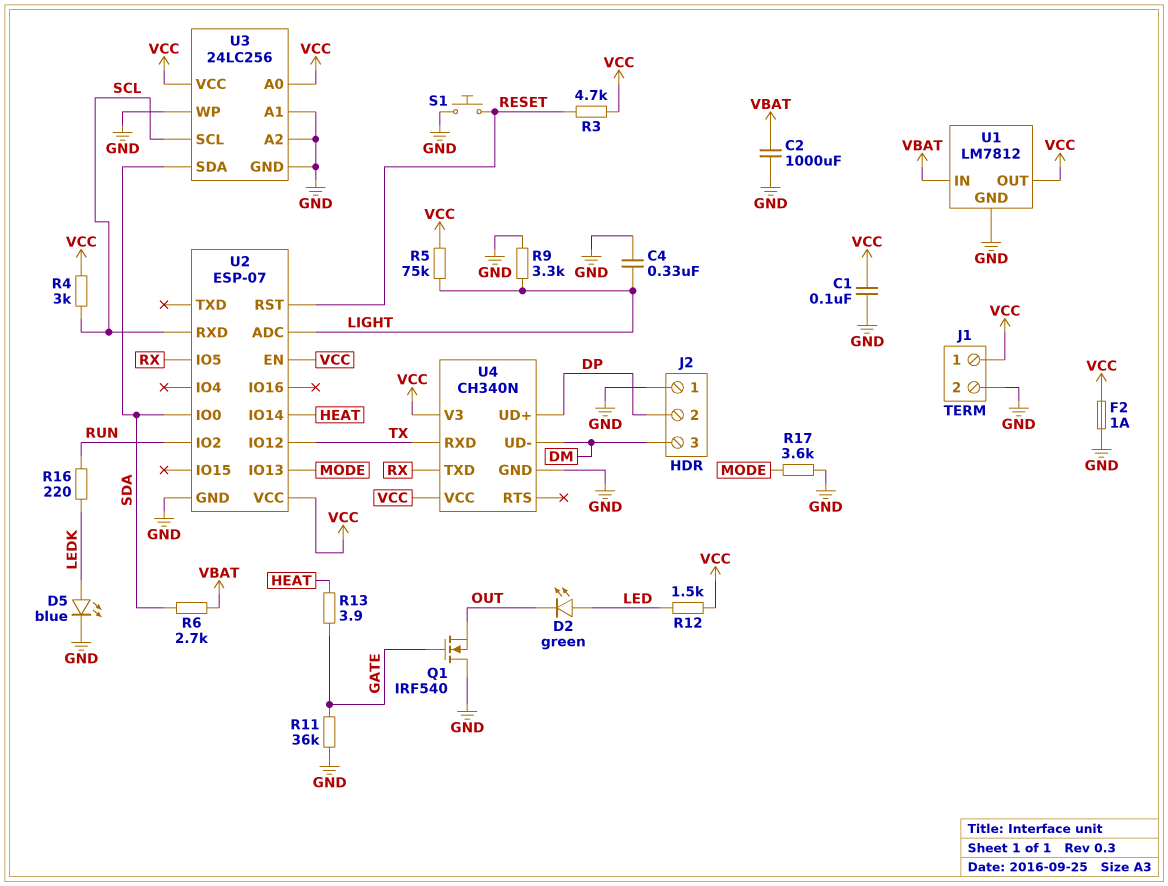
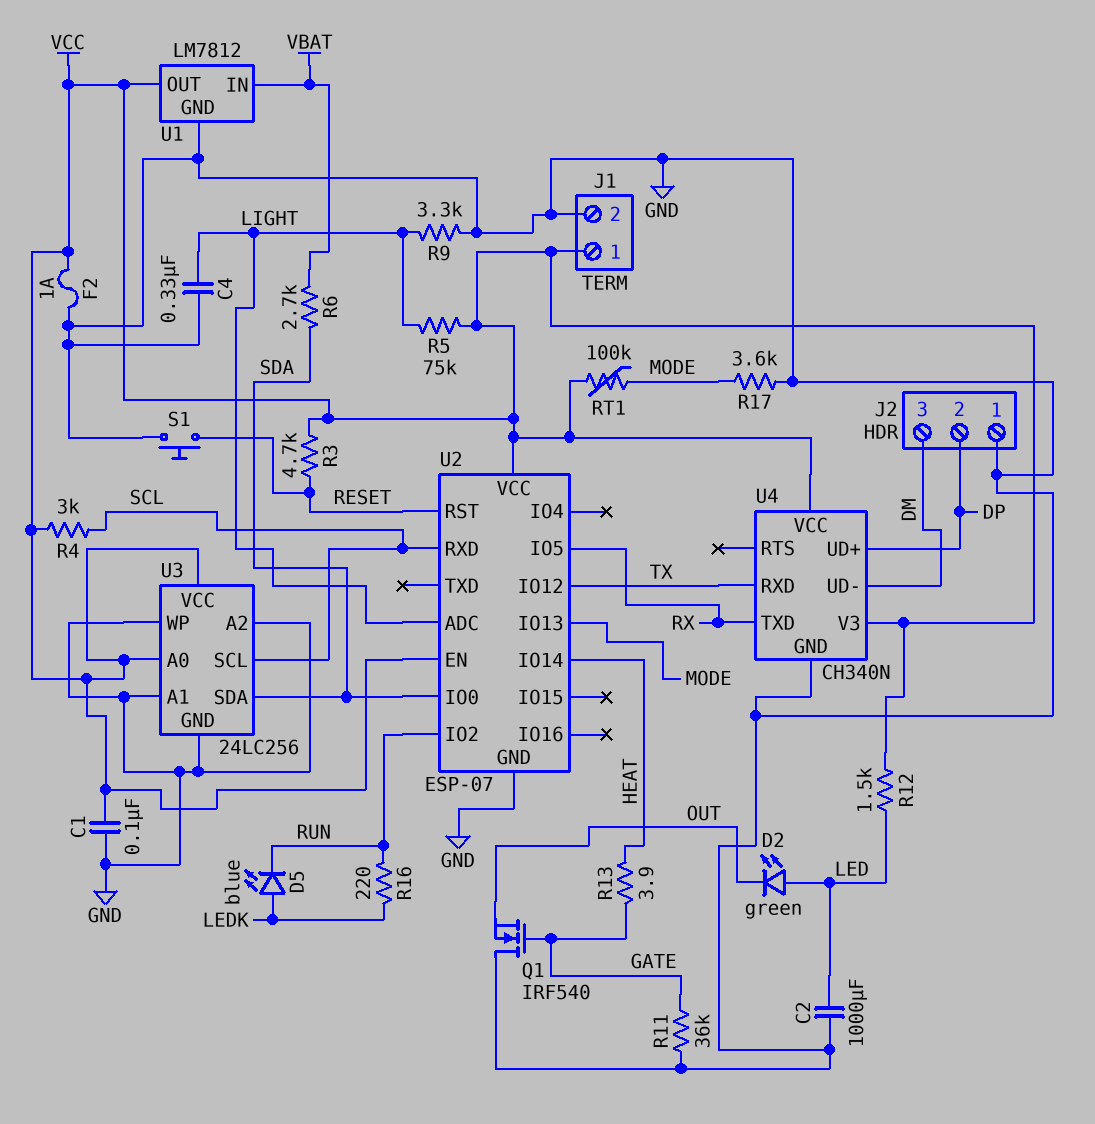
C2: 1000uF (GND, VBAT) -> 1000uF (GND, LED)
D5: LED blue (A LEDK, K GND) -> LED blue (A LEDK, K RUN)
RT1: none -> 100k (MODE, VCC)

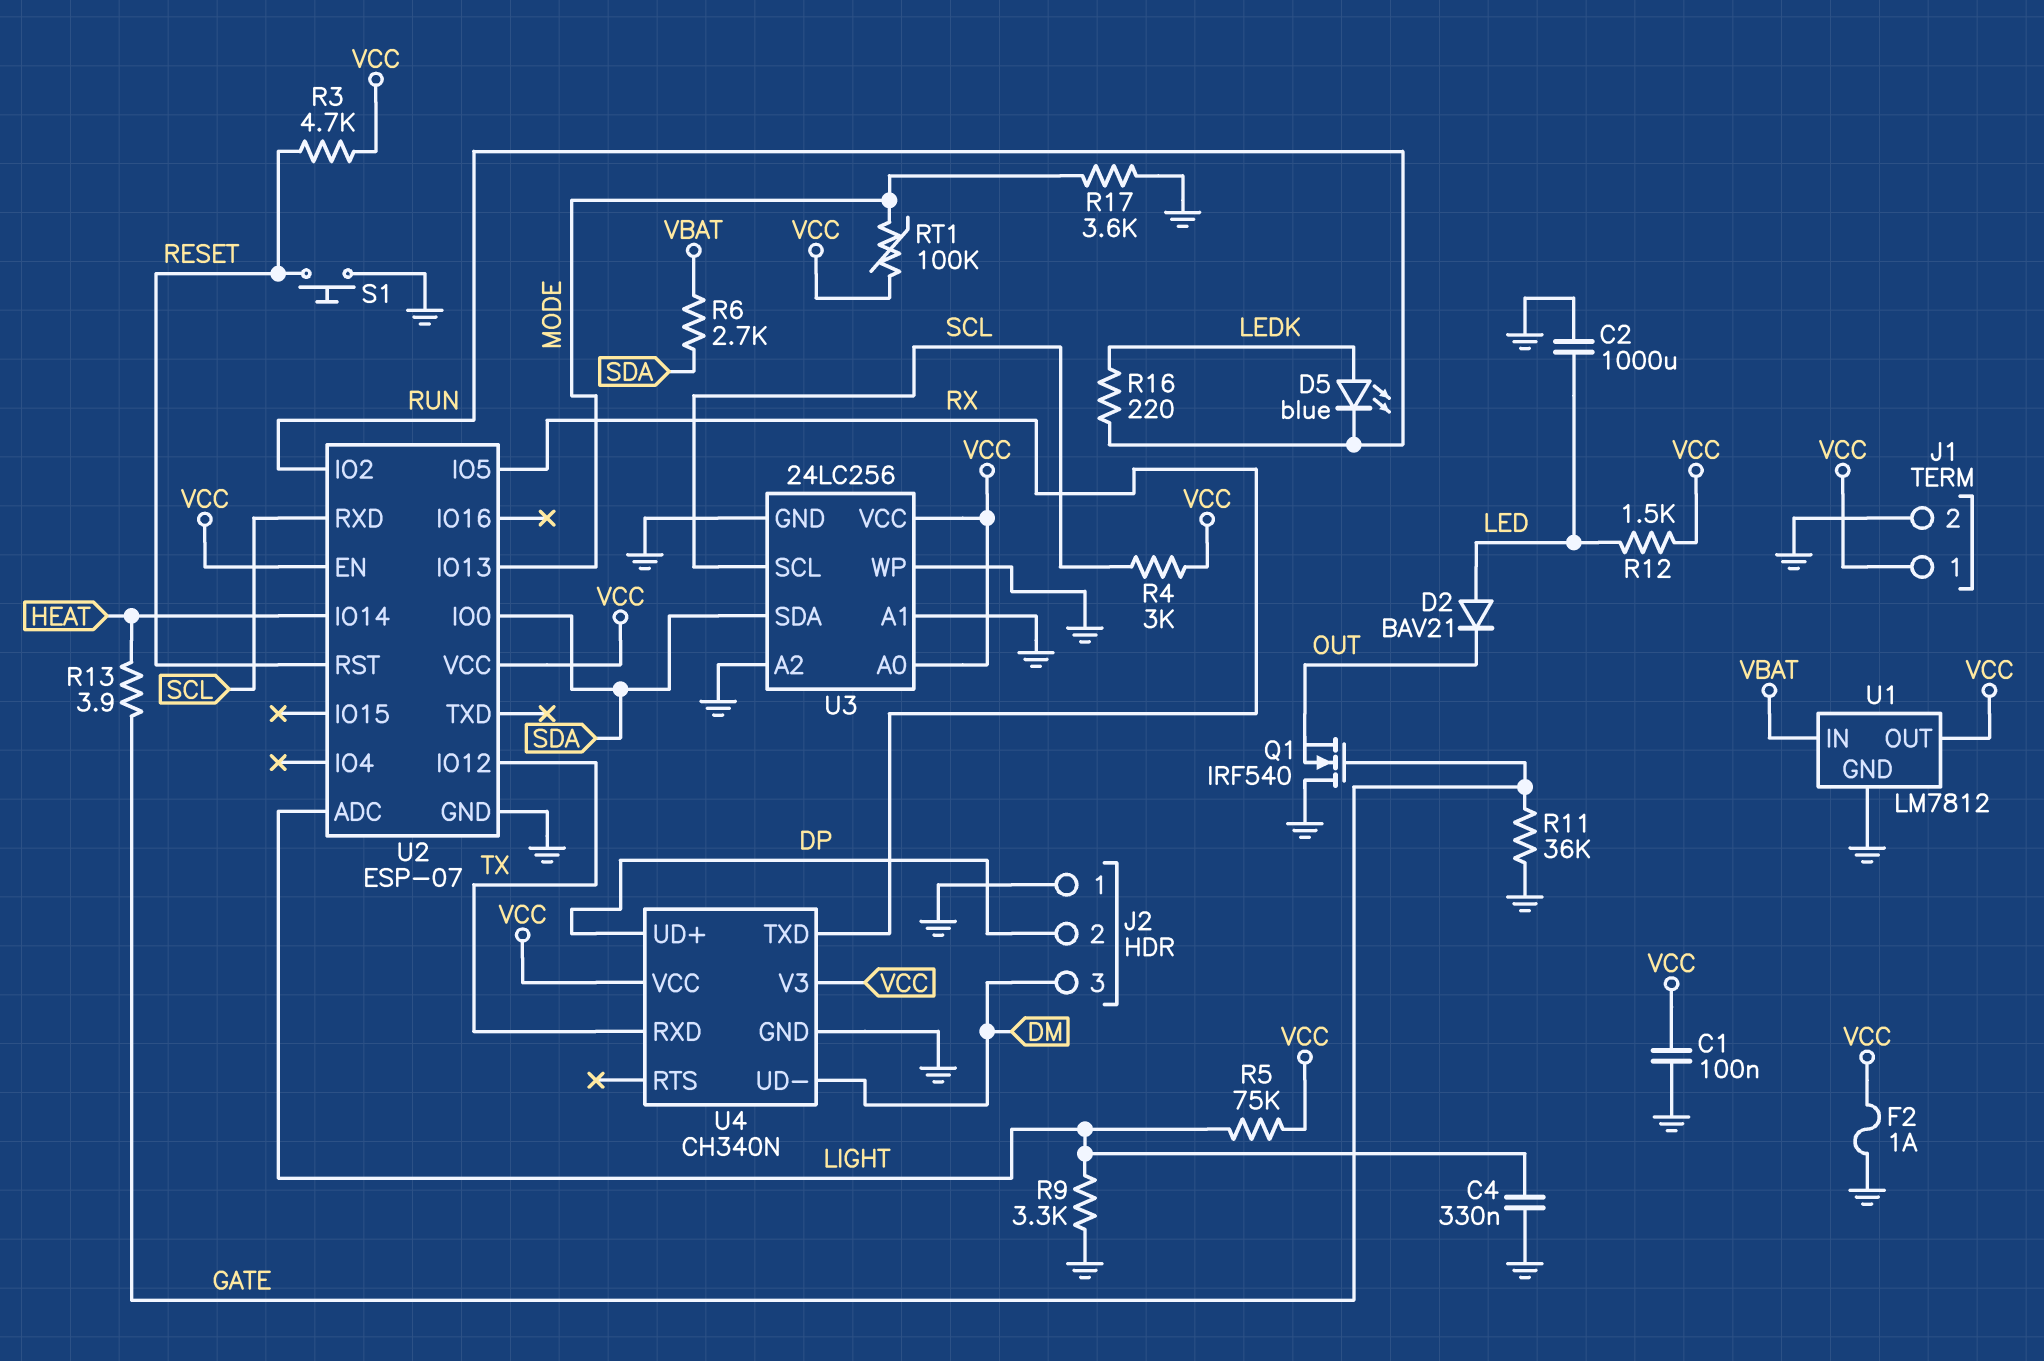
D2: LED green (A LED, K OUT) -> diode BAV21 (A LED, K OUT)

